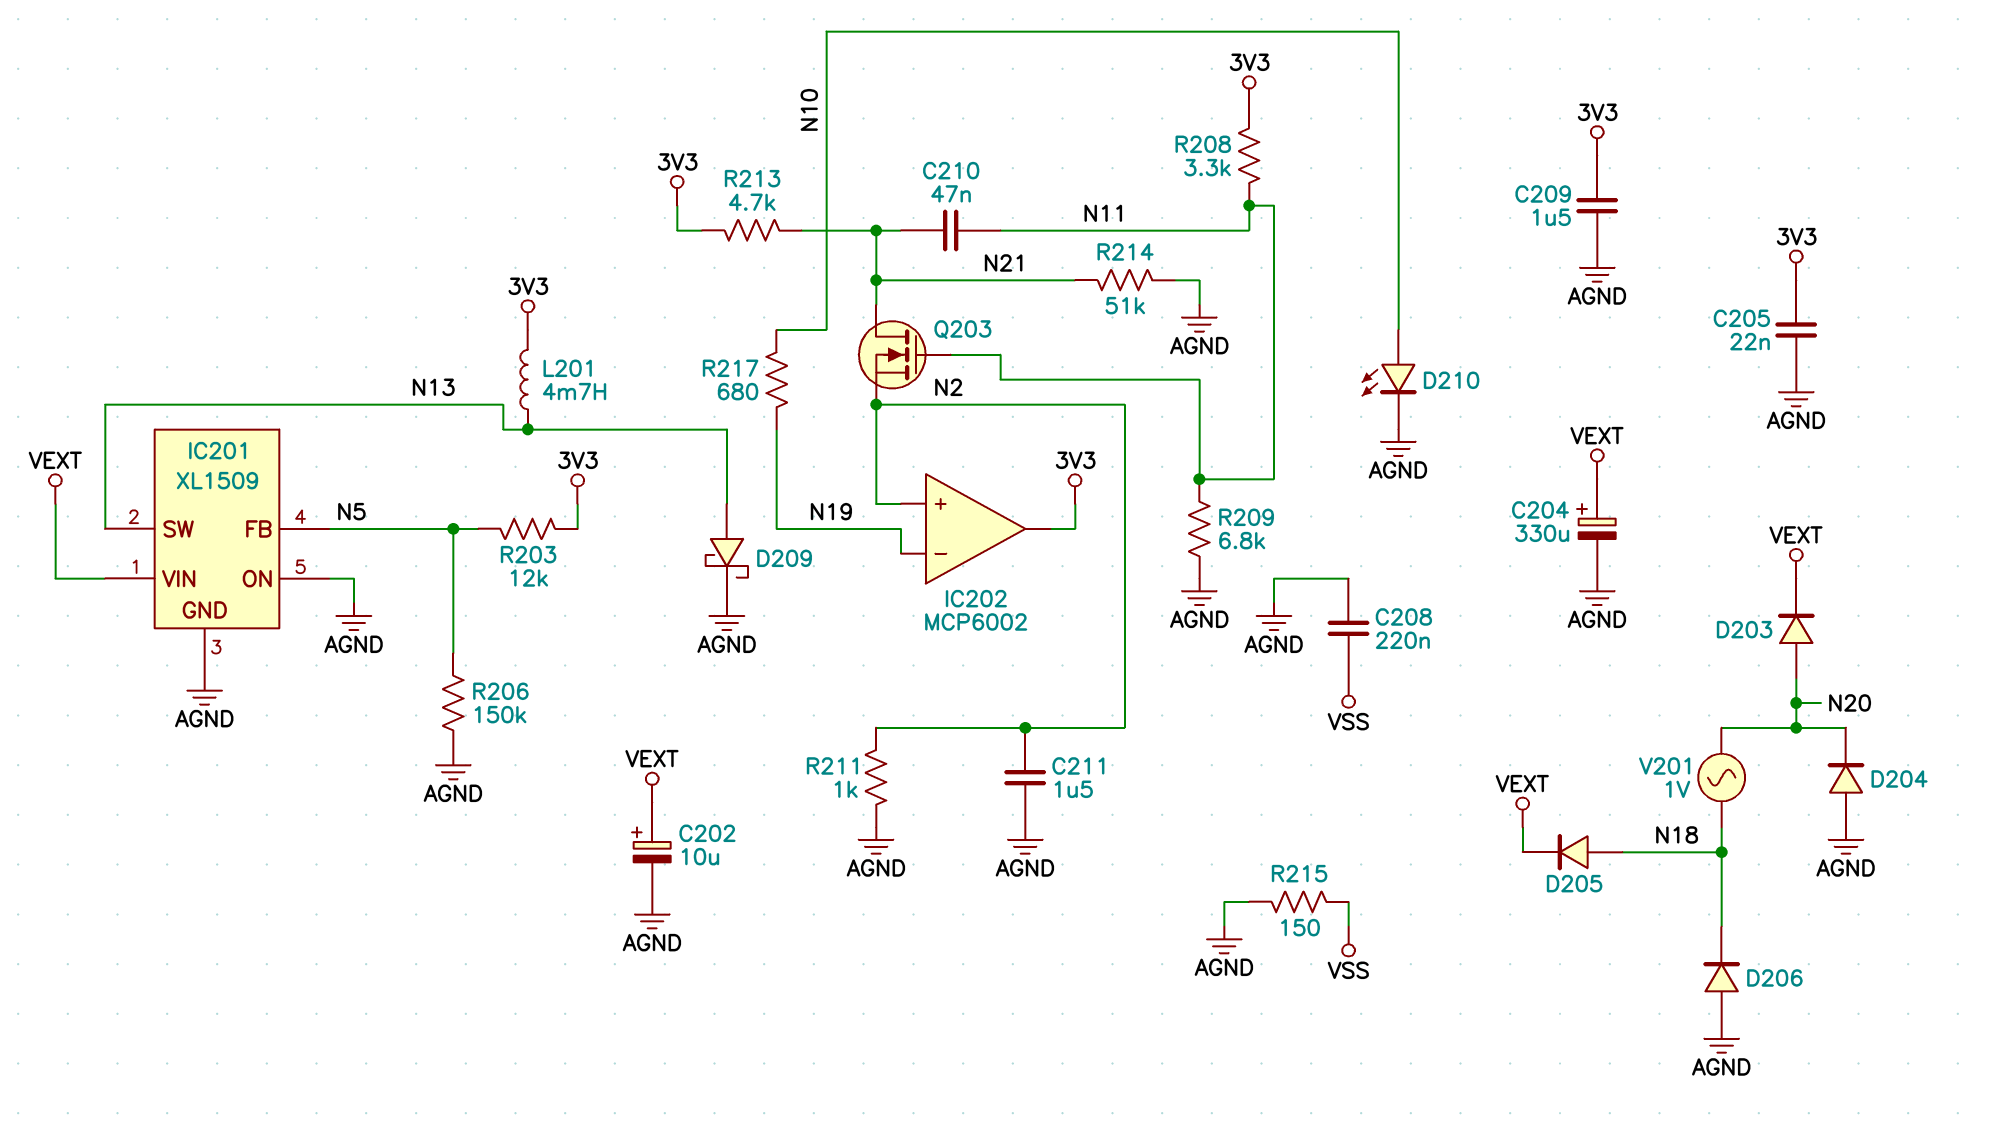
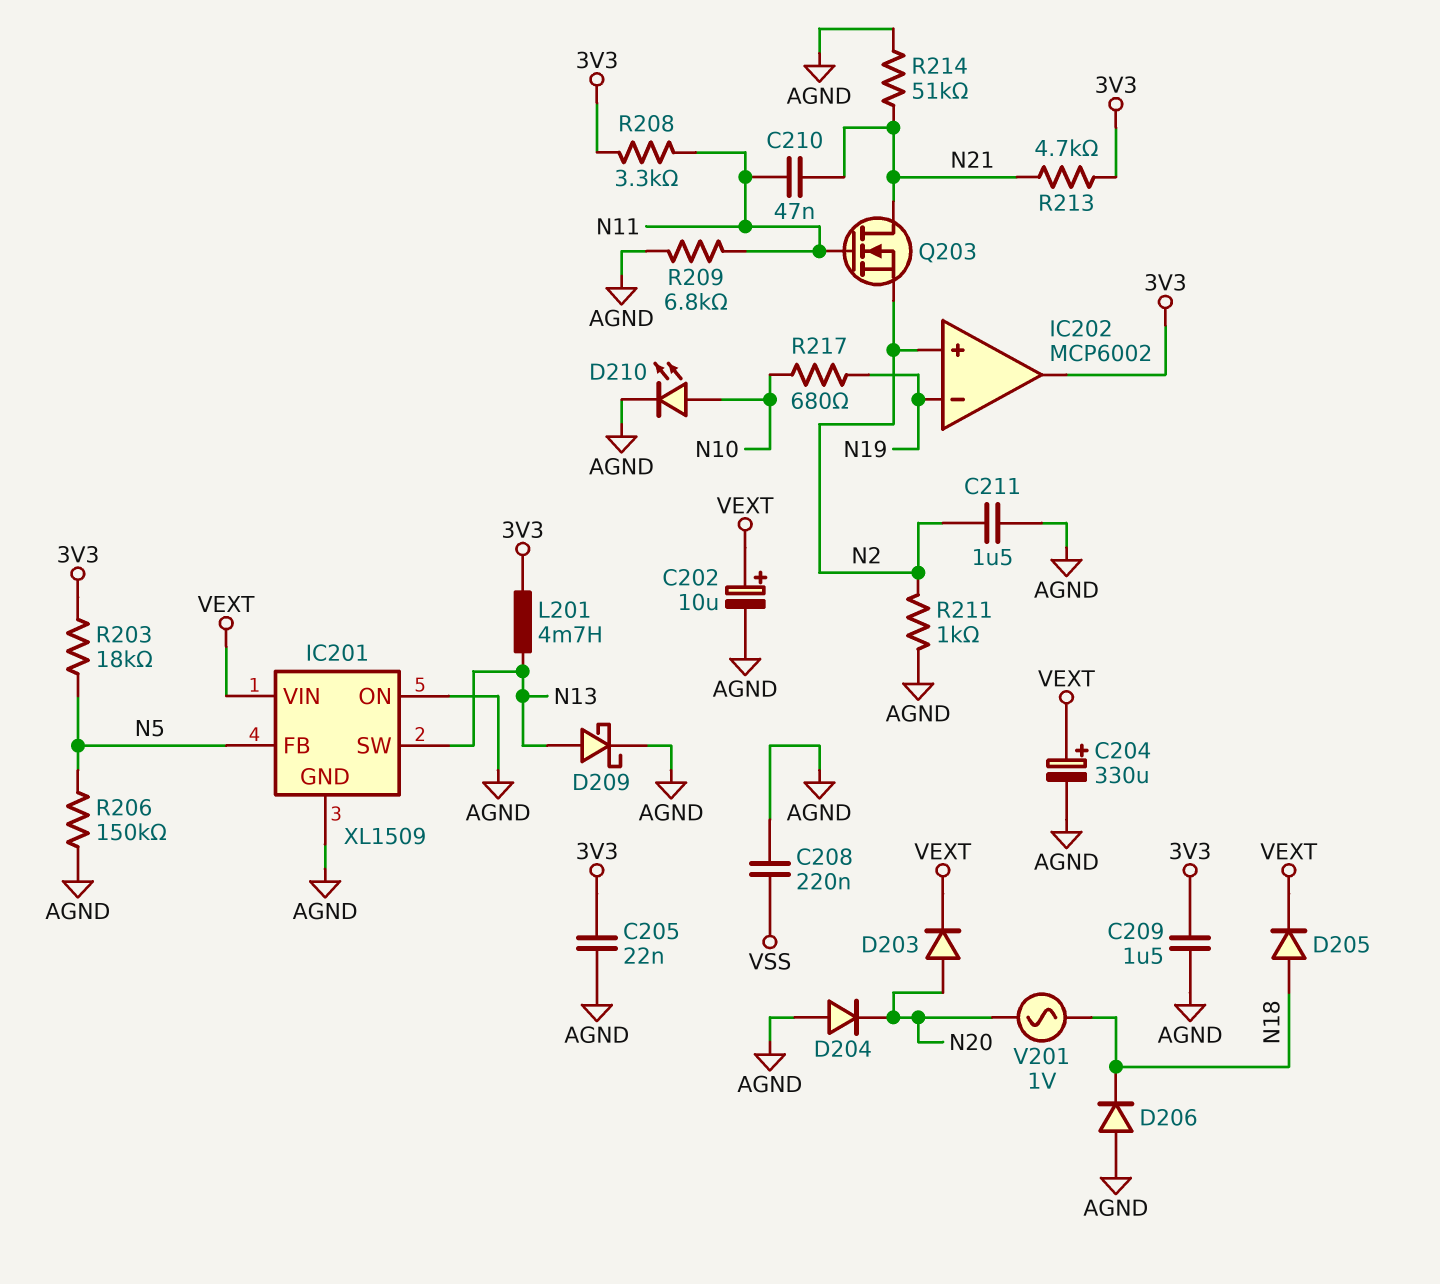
R203: 12k (3V3, N5) -> 18k (3V3, N5)
R215: 150 (AGND, VSS) -> none

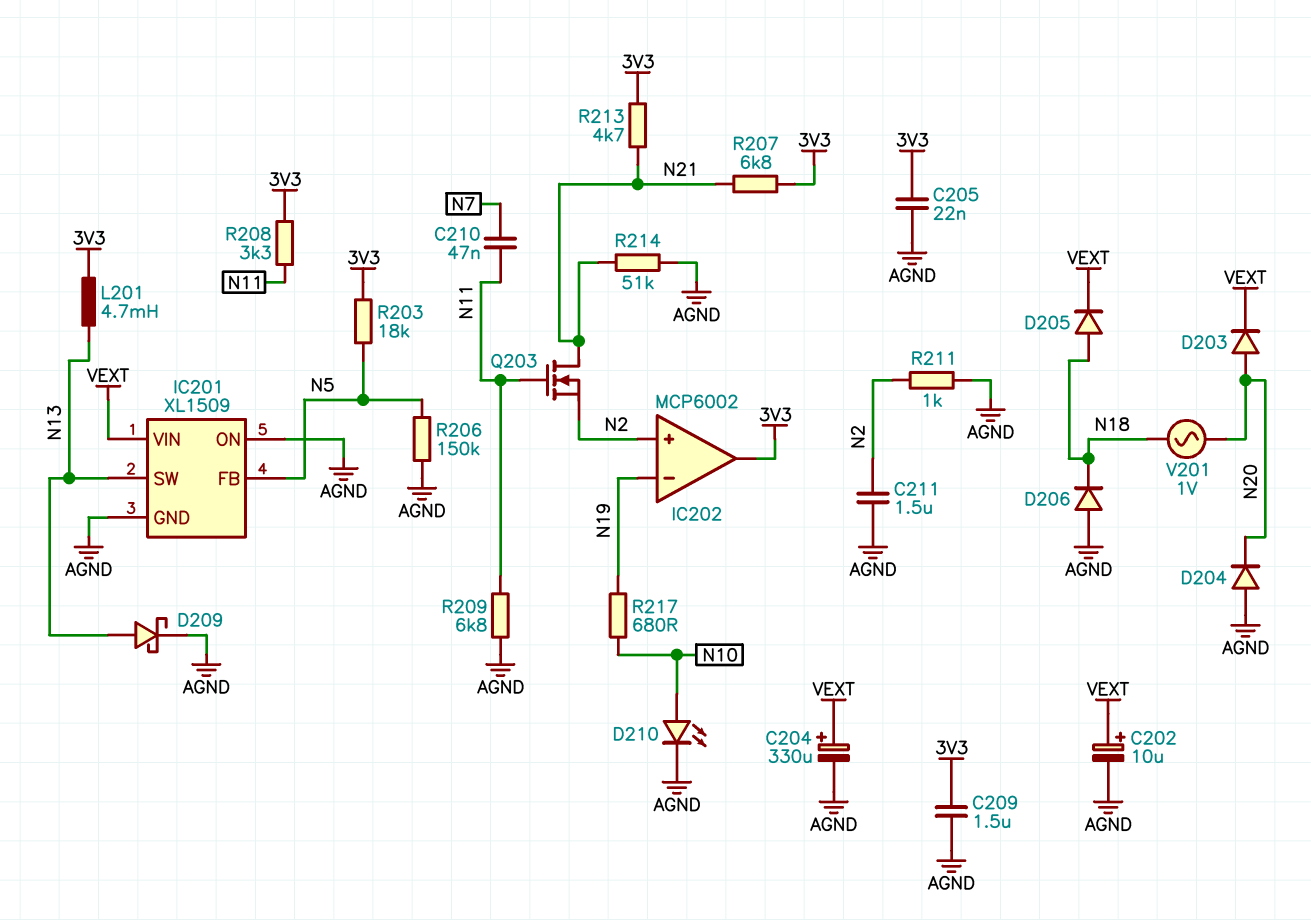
C208: 220nF (AGND, VSS) -> none
C210: 47nF (N11, N21) -> 47nF (N7, N11)
R207: none -> 6.8k (3V3, N21)

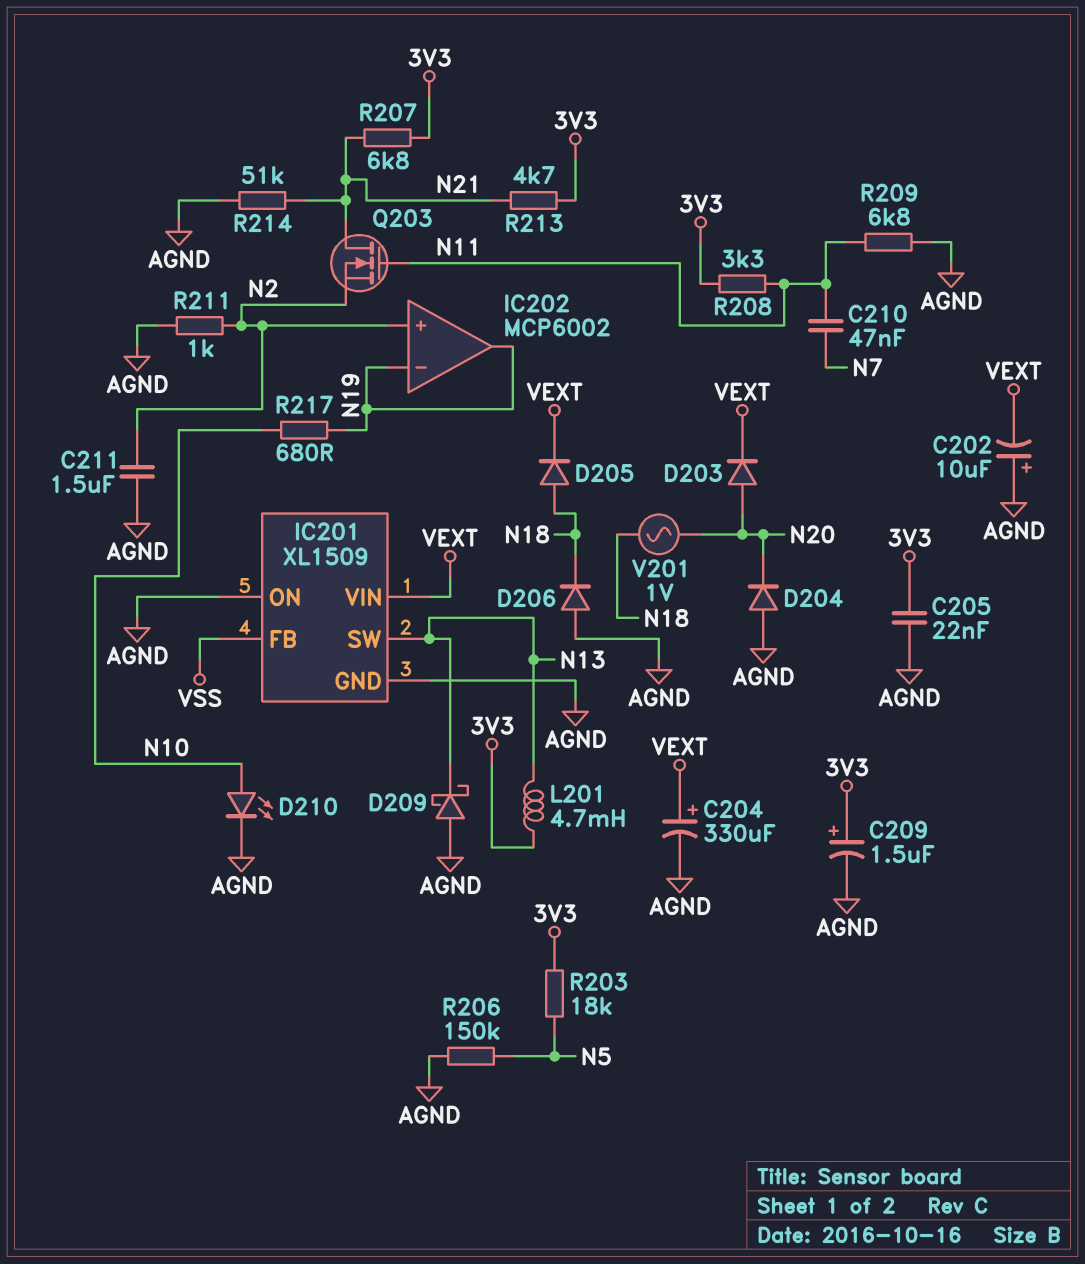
C202: 10uF (plus VEXT, minus AGND) -> 10uF (plus AGND, minus VEXT)
C209: 1.5uF (3V3, AGND) -> 1.5uF (plus 3V3, minus AGND)
D209: schottky (A N13, K AGND) -> schottky (A AGND, K N13)
IC201 pin FB: N5 -> VSS
IC202 pin out: 3V3 -> N19

